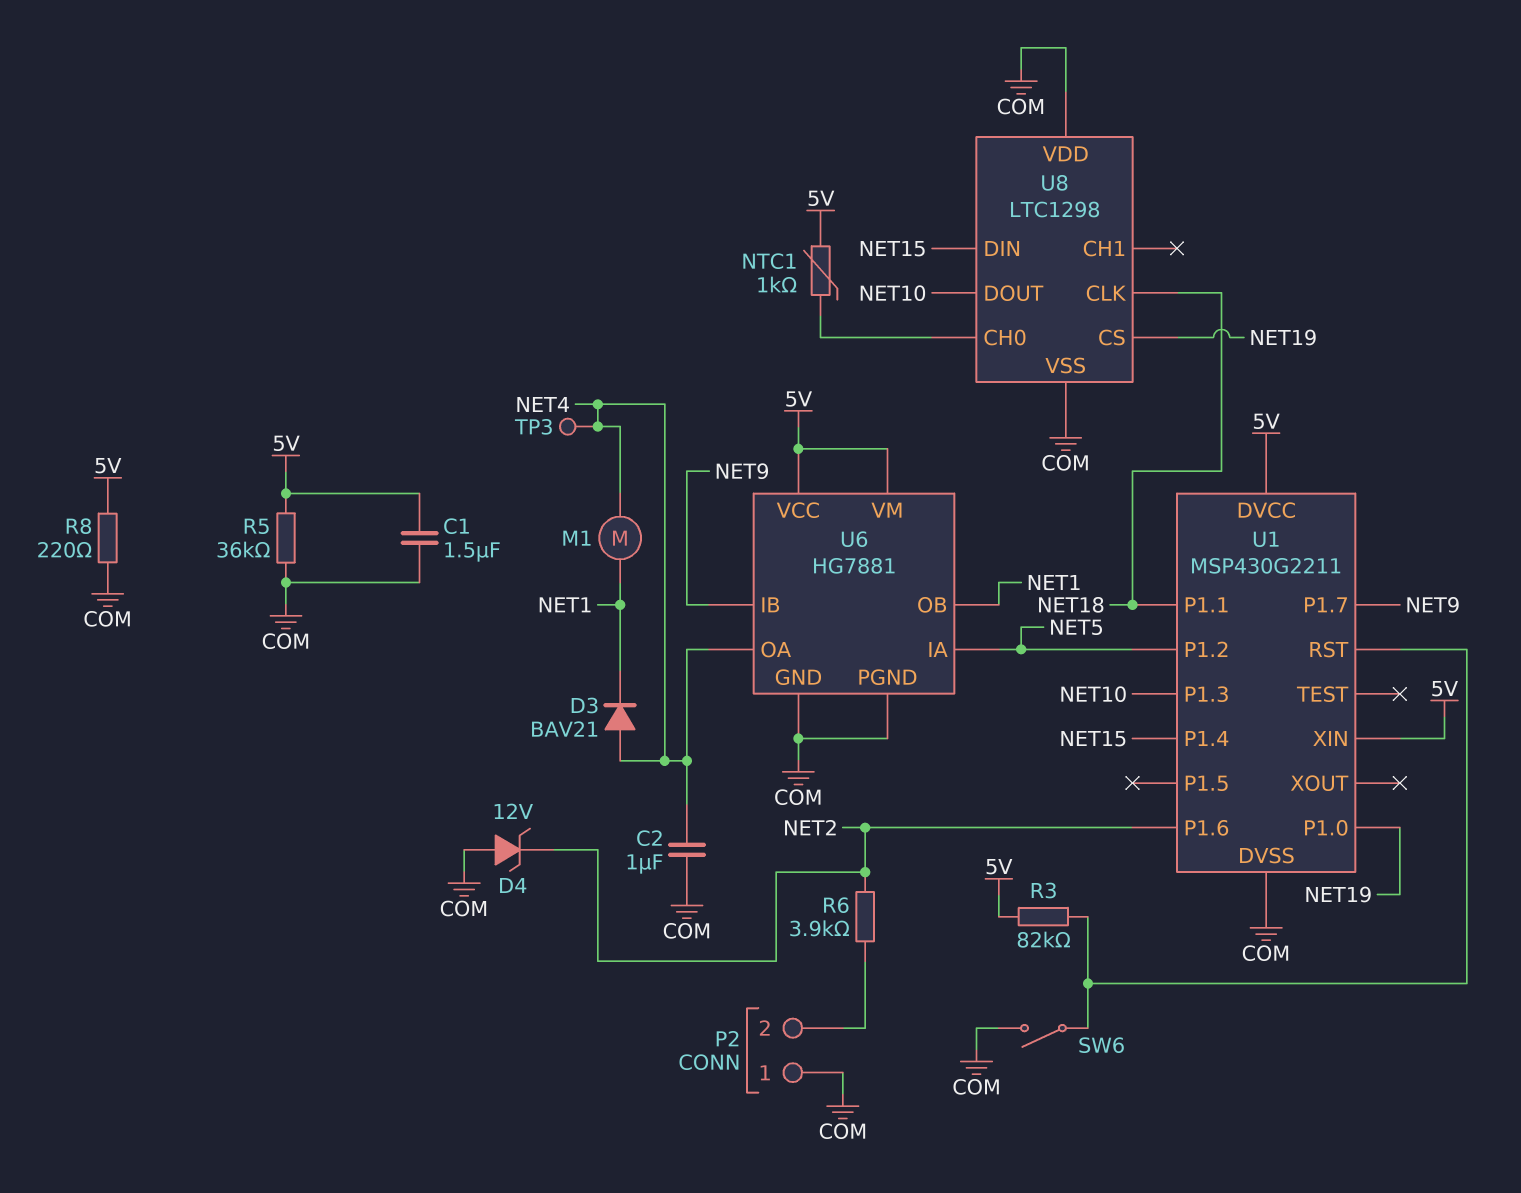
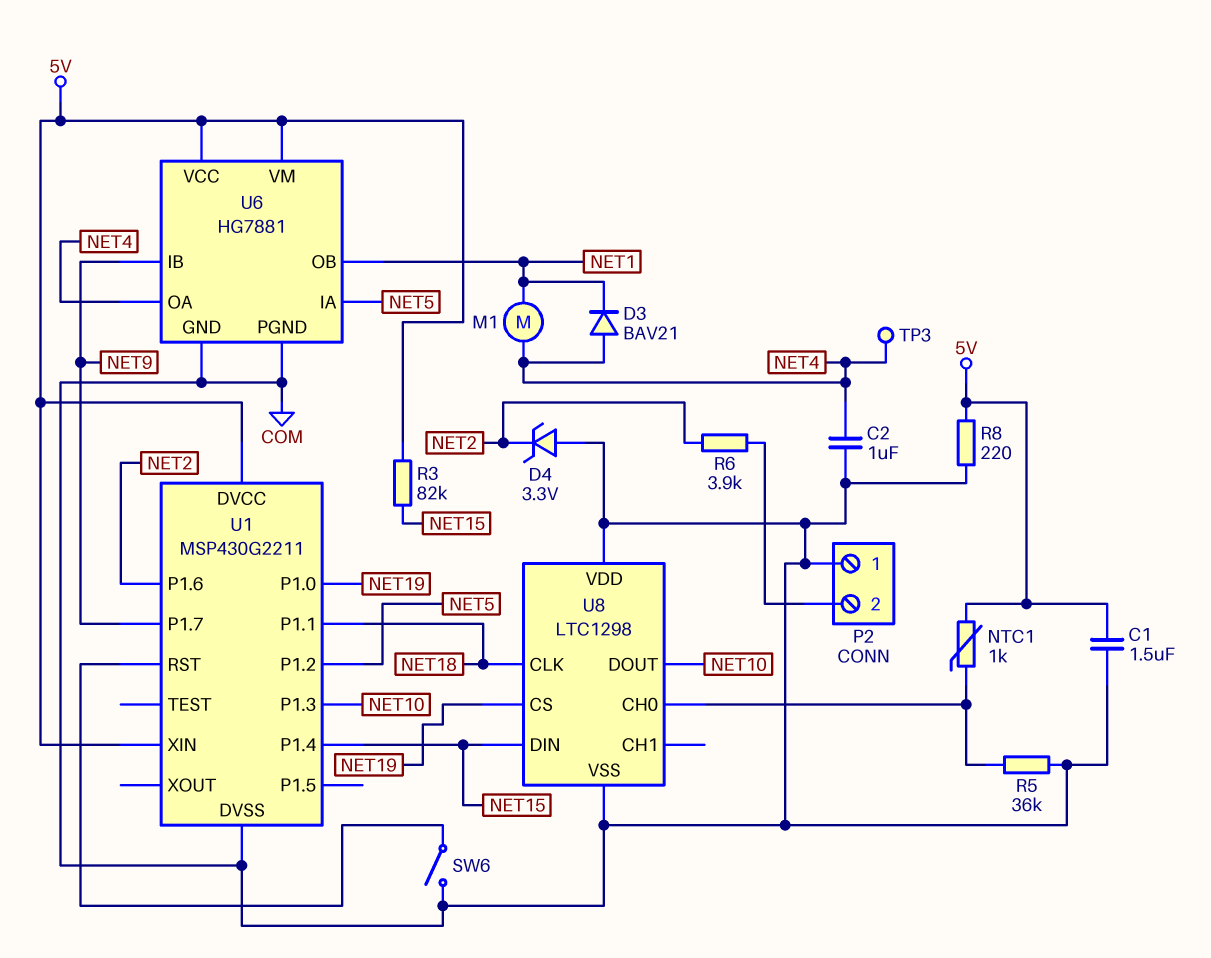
D4: zener 12V (A COM, K NET2) -> zener 3.3V (A COM, K NET2)
R3: 82k (5V, U1/RST) -> 82k (5V, NET15)
R5: 36k (5V, COM) -> 36k (COM, U8/CH0)

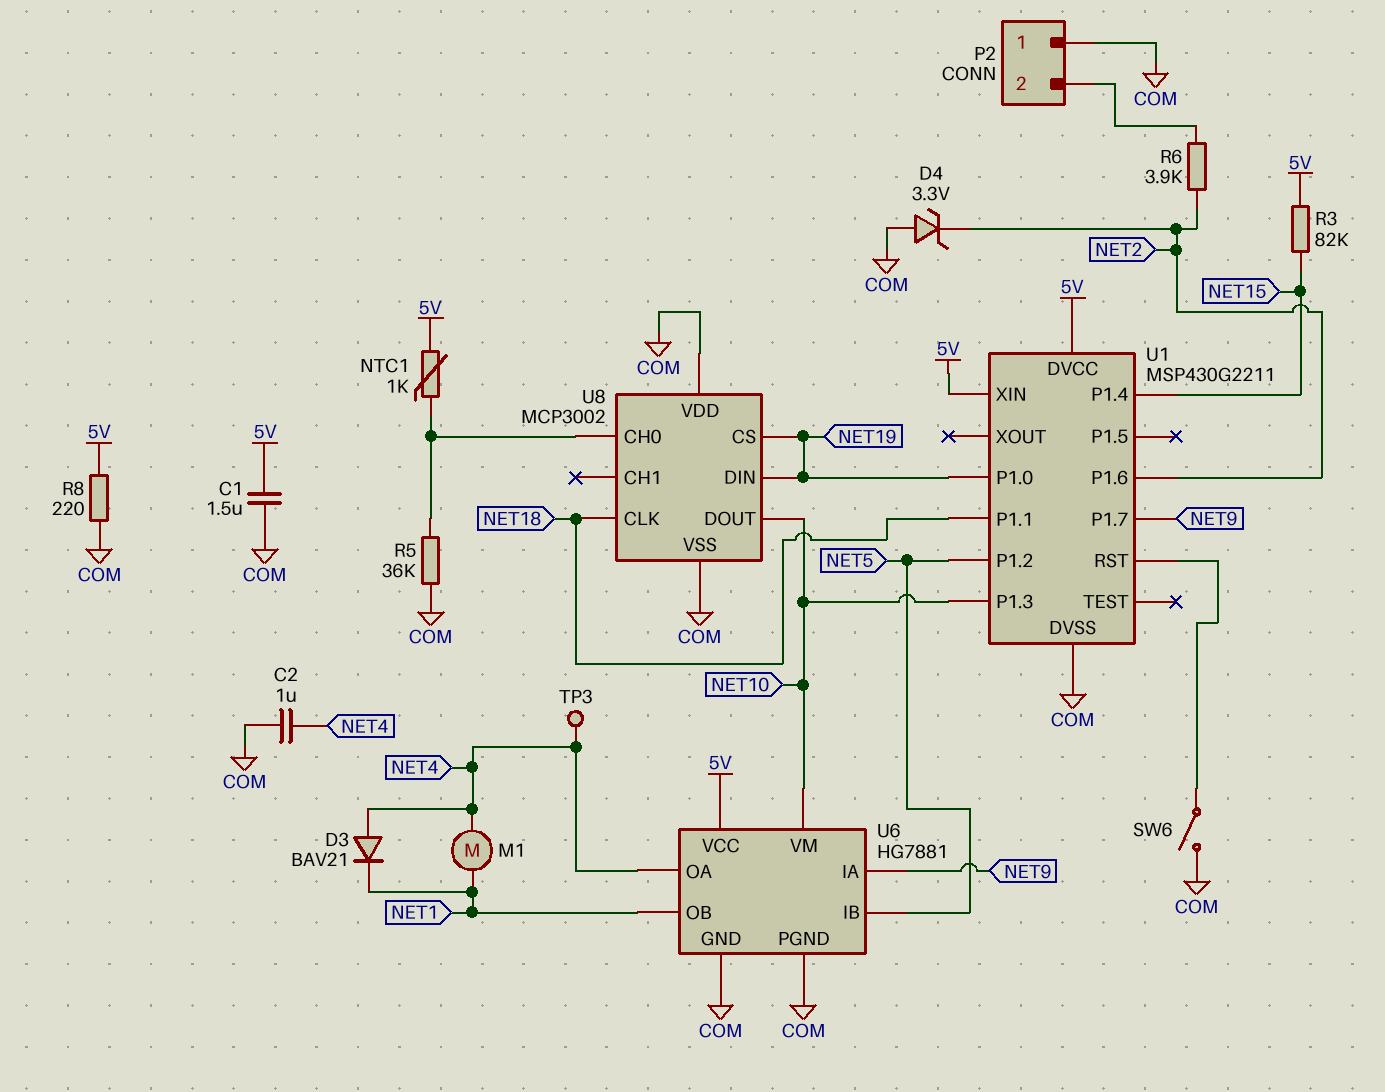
U6 pin IA: NET5 -> NET9
U6 pin IB: NET9 -> NET5
U6 pin VM: 5V -> NET10
U8: LTC1298 -> MCP3002
U8 pin DIN: NET15 -> NET19

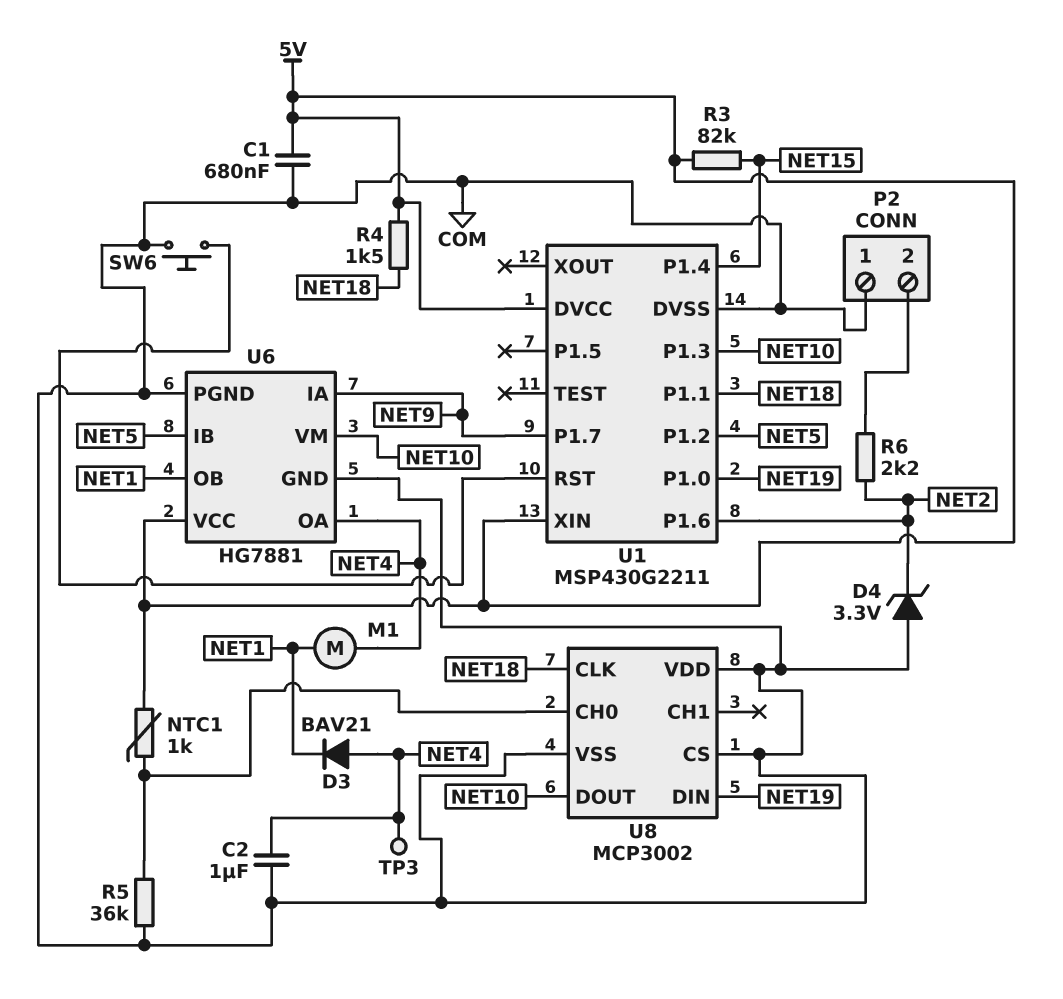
C1: 1.5uF (5V, COM) -> 680nF (5V, COM)
R4: none -> 1.5k (5V, NET18)
R6: 3.9k (NET2, P2/2) -> 2.2k (NET2, P2/2)
R8: 220 (5V, COM) -> none
SW6: switch (COM, U1/RST) -> button (COM, U1/RST)
U8 pin CS: NET19 -> COM

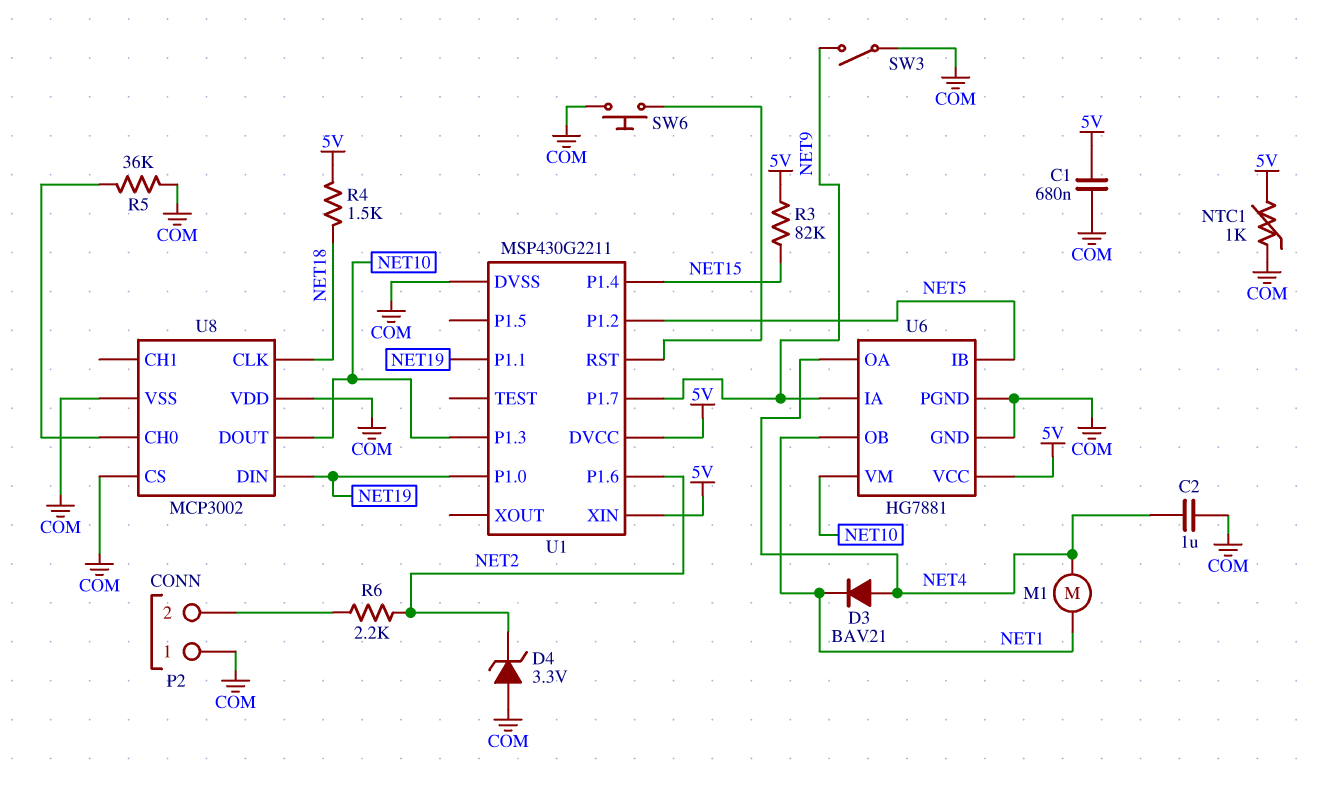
NTC1: 1k (5V, U8/CH0) -> 1k (5V, COM)
SW3: none -> switch (COM, NET9)
TP3: test point (NET4) -> none
U1 pin P1.1: NET18 -> NET19

